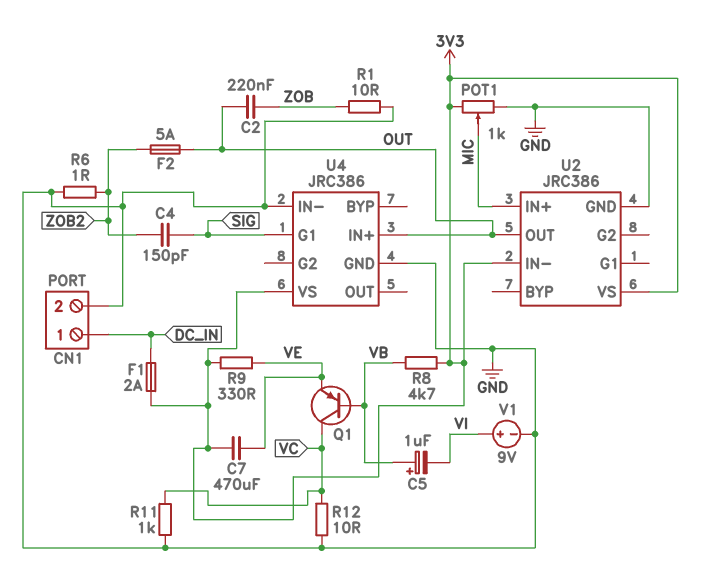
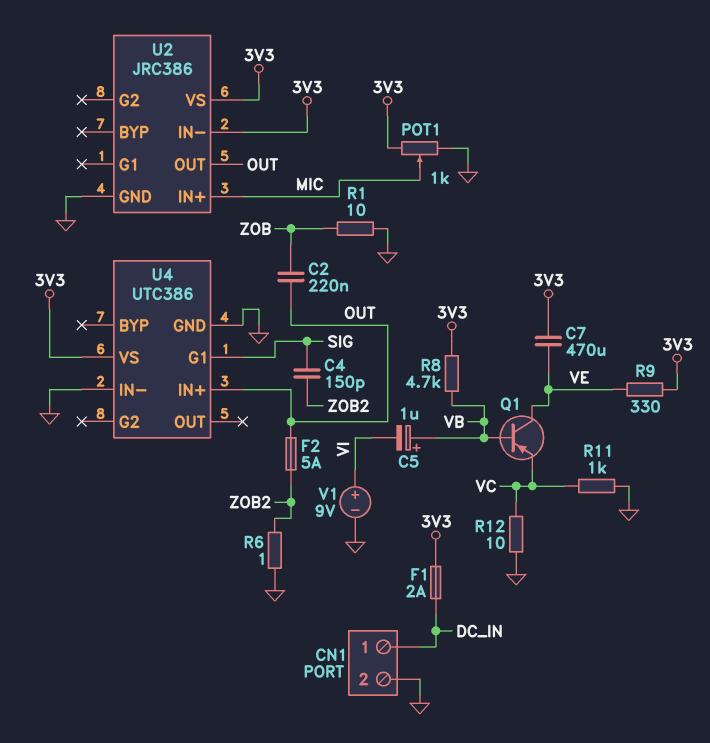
Q1: PNP (B VB, C VC, E VE) -> PNP (B VB, C VE, E VC)
U4: JRC386 -> UTC386

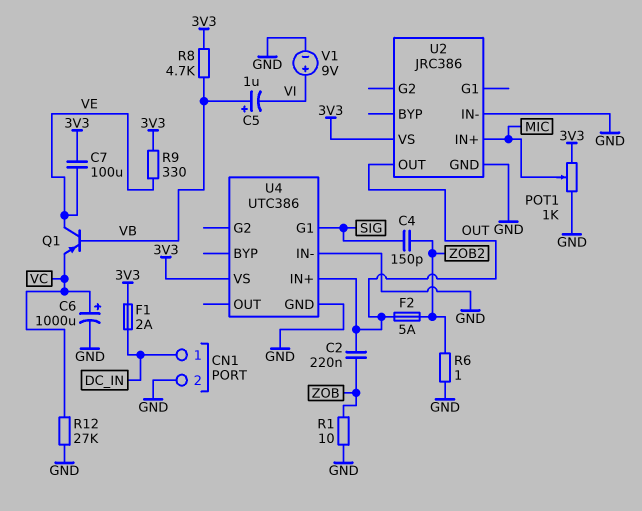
C6: none -> 1000uF (plus VC, minus GND)
C7: 470uF (3V3, VE) -> 100uF (3V3, VE)
R11: 1k (GND, VC) -> none
R12: 10 (GND, VC) -> 27k (GND, VC)
U2 pin IN-: 3V3 -> GND

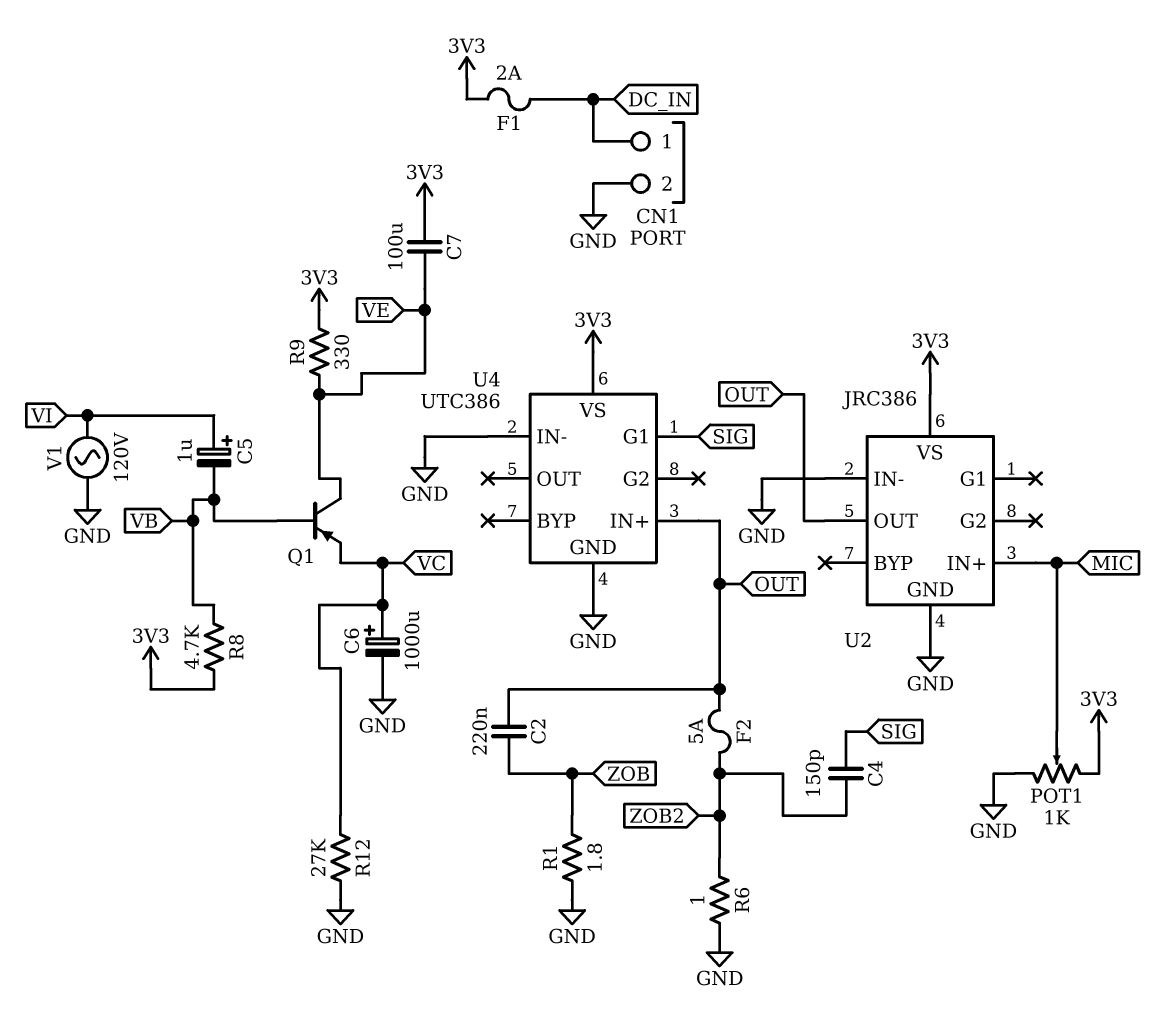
C5: 1uF (plus VB, minus VI) -> 1uF (plus VI, minus VB)
R1: 10 (GND, ZOB) -> 1.8 (GND, ZOB)
V1: 9V (plus VI, minus GND) -> AC 120V (GND, VI)

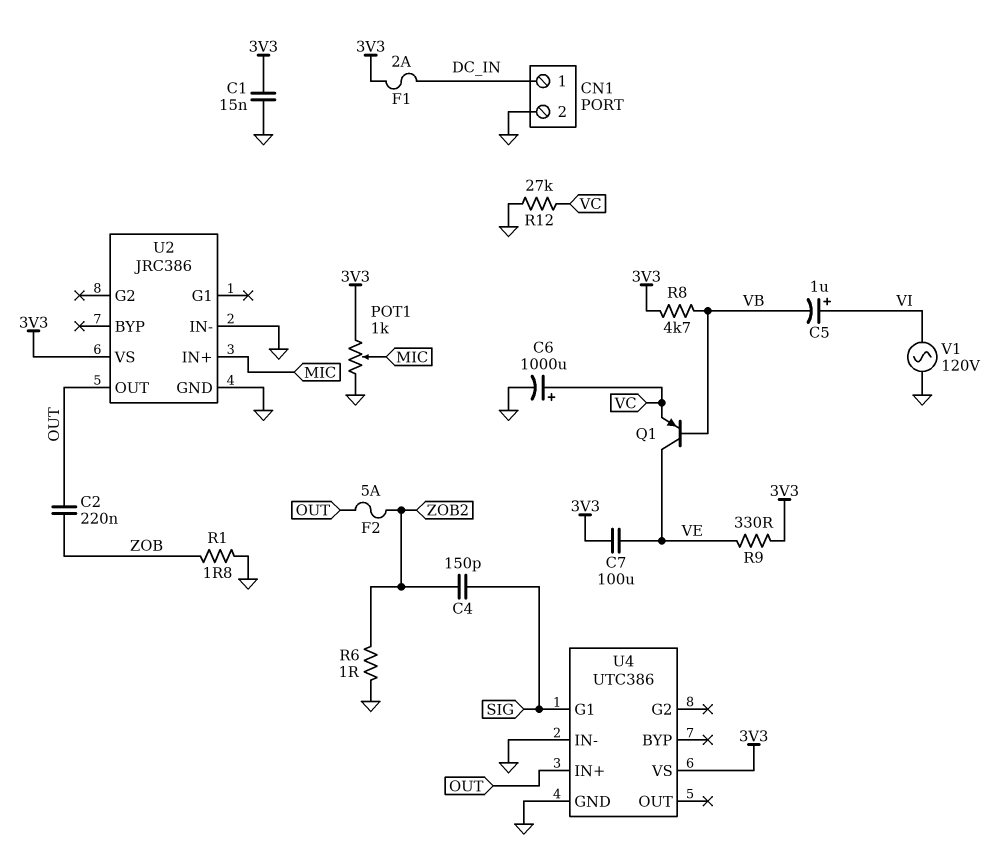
C1: none -> 15nF (3V3, GND)

